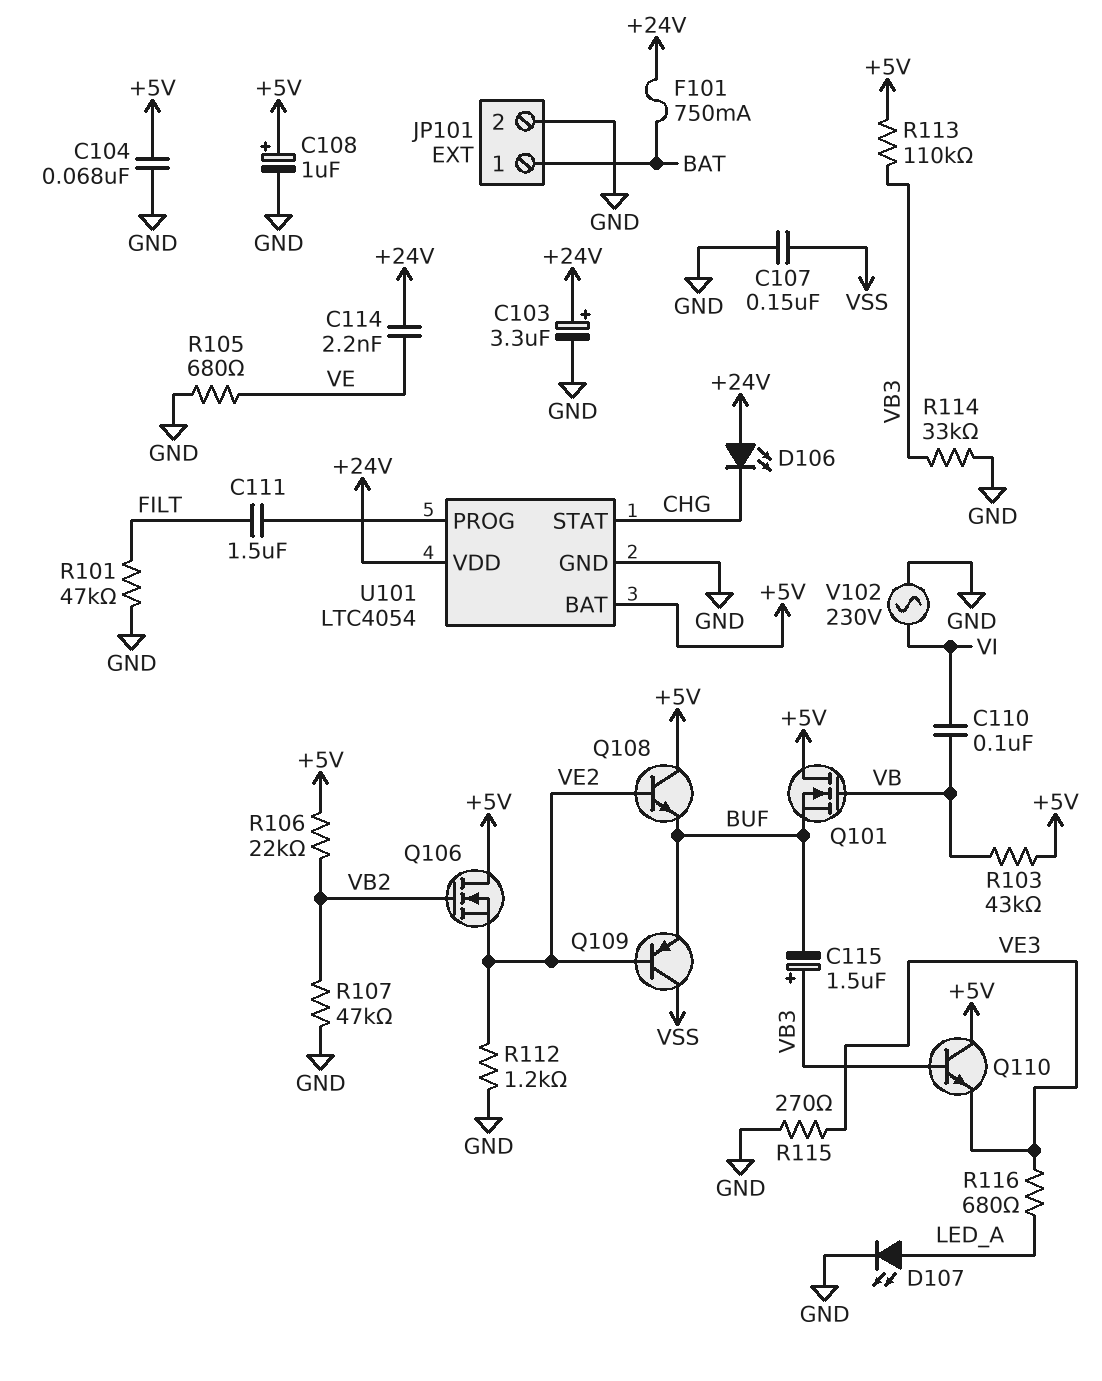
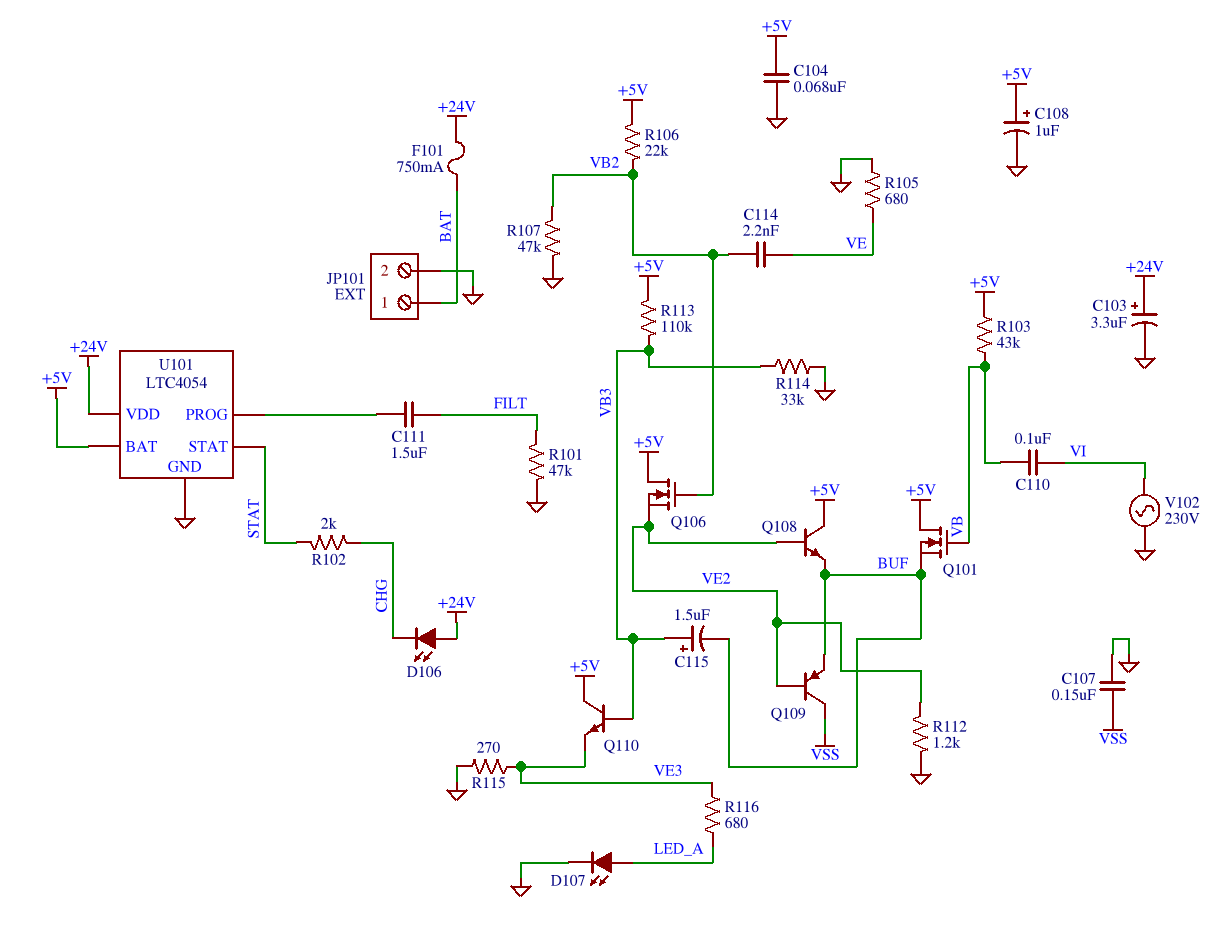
C114: 2.2nF (+24V, VE) -> 2.2nF (VB2, VE)
R102: none -> 2k (CHG, STAT)
U101 pin STAT: CHG -> STAT

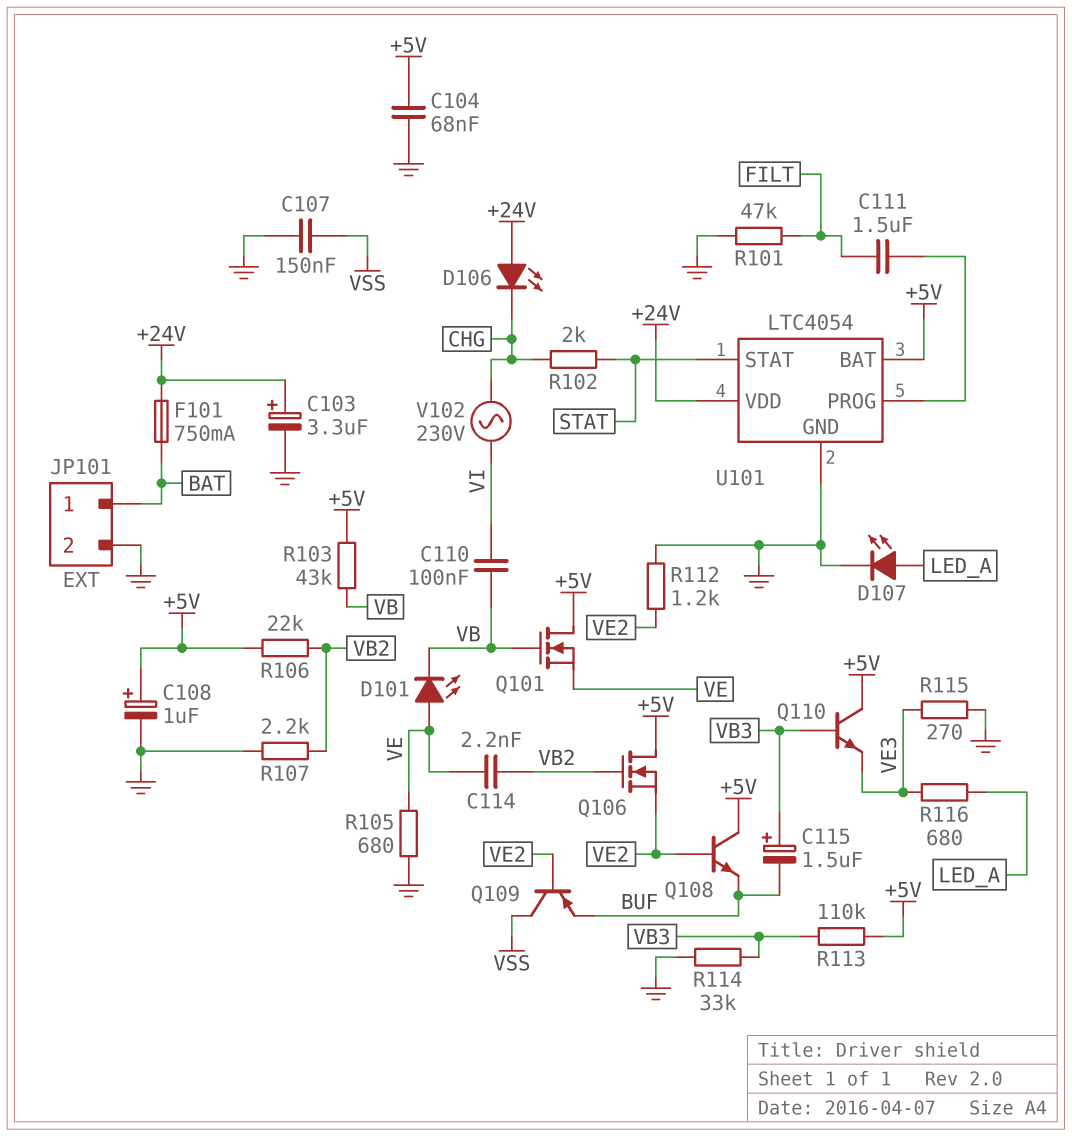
D101: none -> LED (A VE, K VB)
Q101: NMOS (G VB, D +5V, S BUF) -> NMOS (G VB, D +5V, S VE)
R107: 47k (GND, VB2) -> 2.2k (GND, VB2)
V102: AC 230V (GND, VI) -> AC 230V (CHG, VI)

